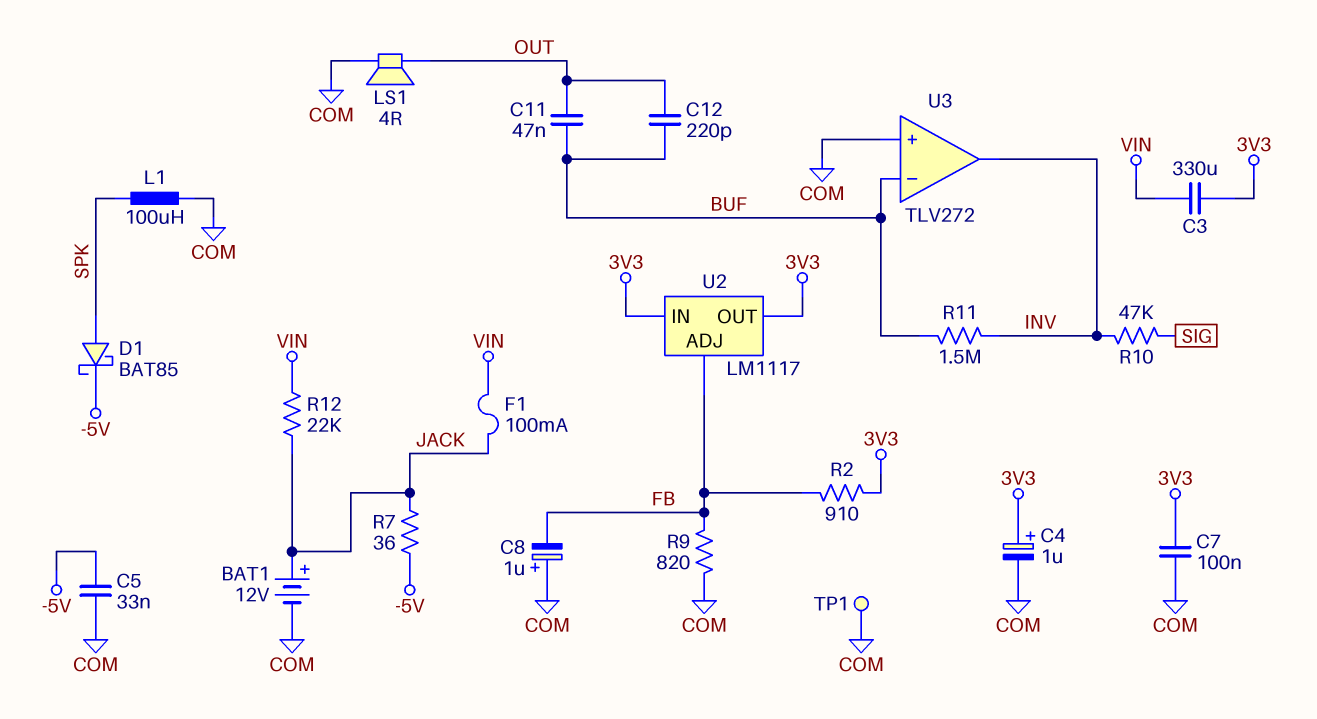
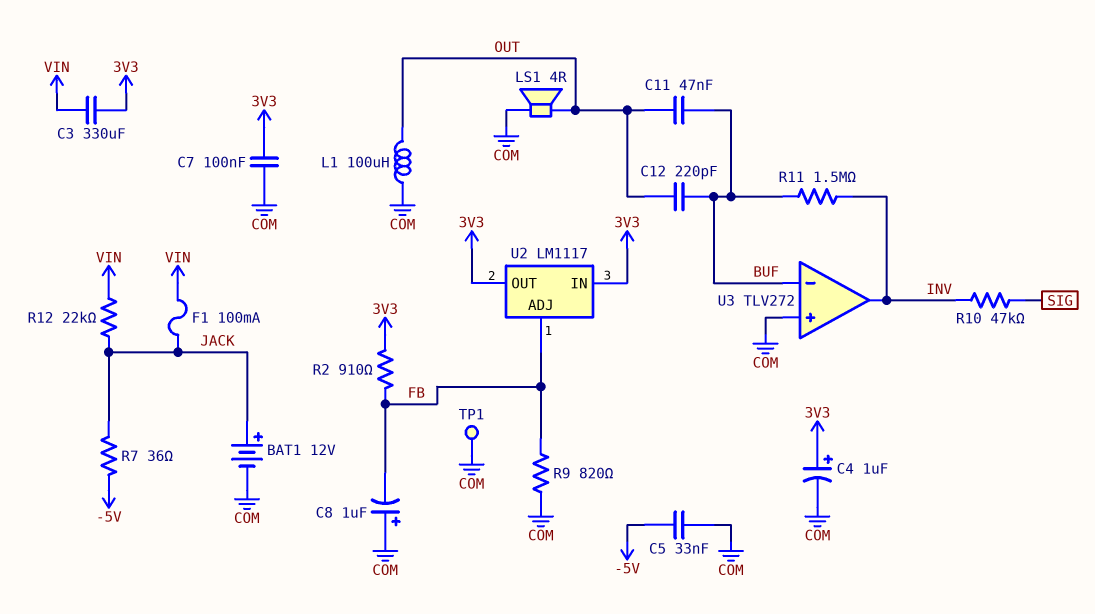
D1: schottky BAT85 (A SPK, K -5V) -> none
L1: 100uH (COM, SPK) -> 100uH (COM, OUT)

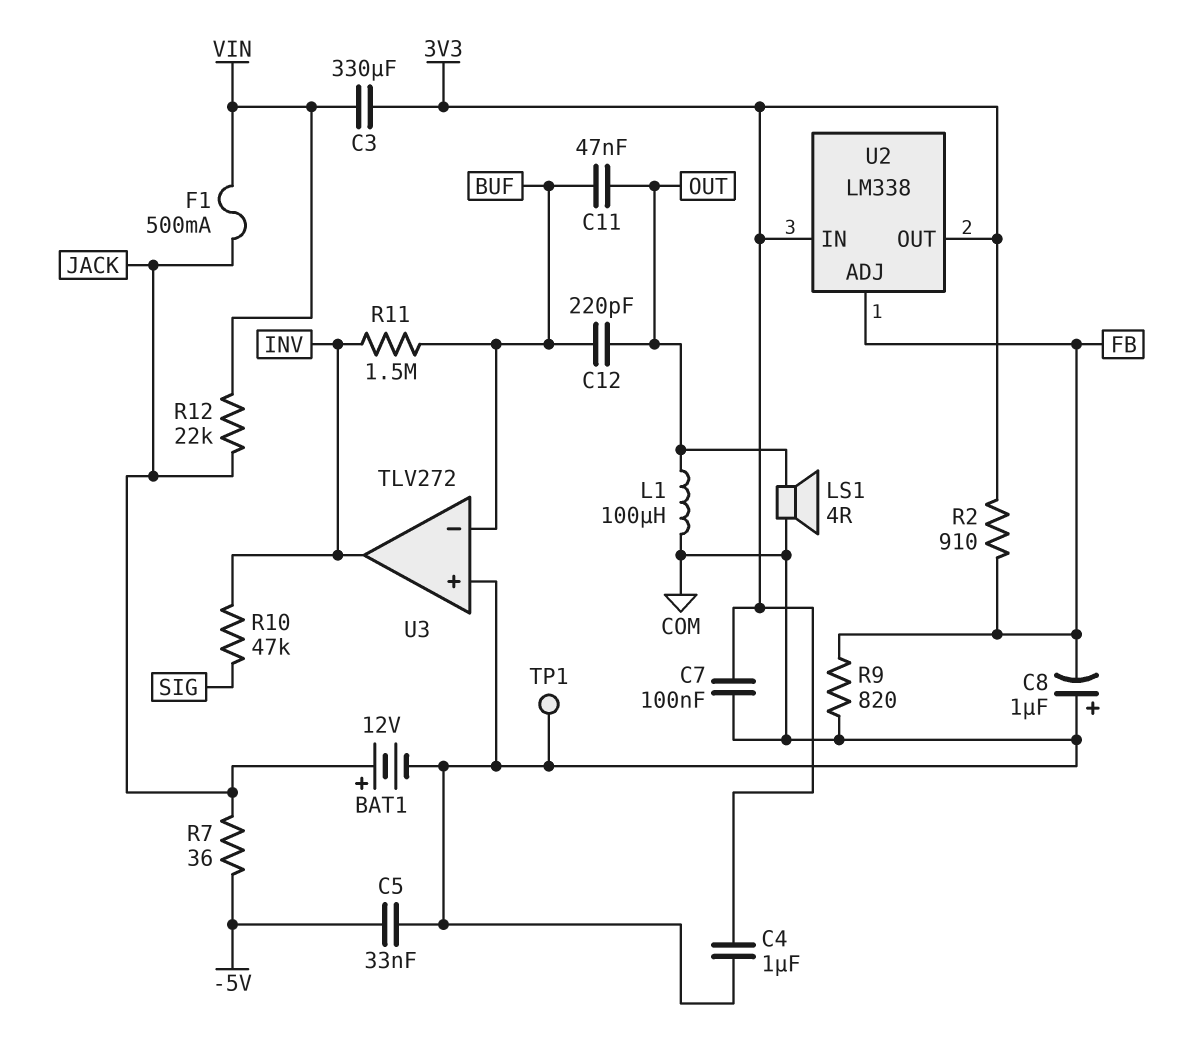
C4: 1uF (plus 3V3, minus COM) -> 1uF (3V3, COM)
F1: 100mA (JACK, VIN) -> 500mA (JACK, VIN)
U2: LM1117 -> LM338

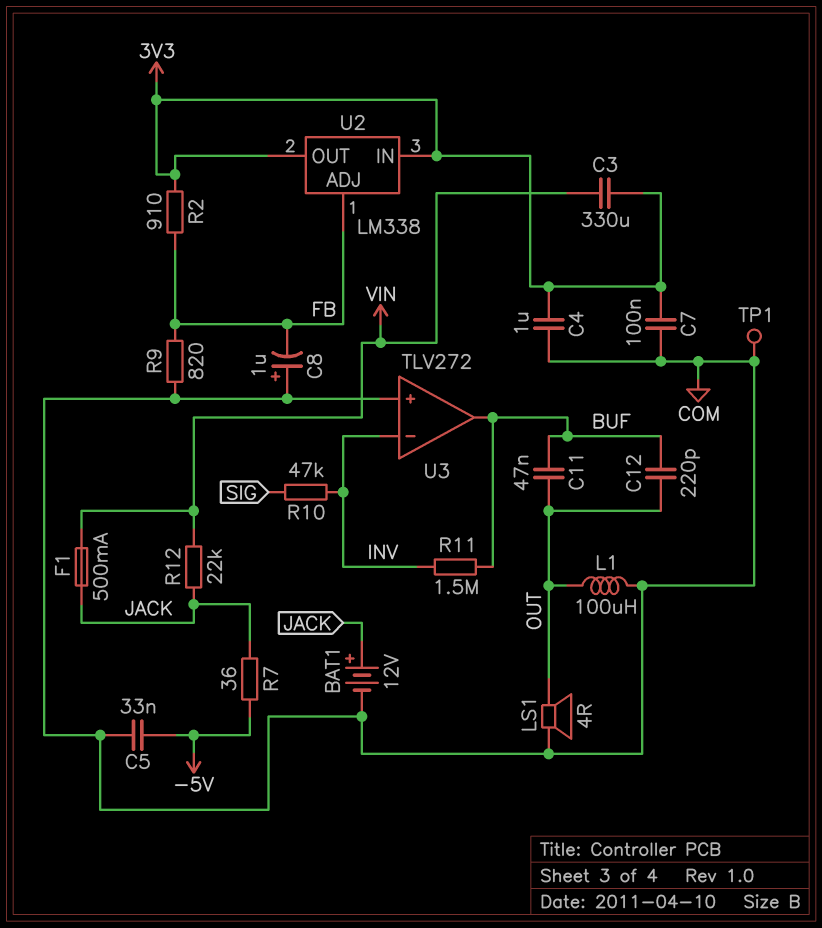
U3 pin in-: BUF -> INV
U3 pin out: INV -> BUF

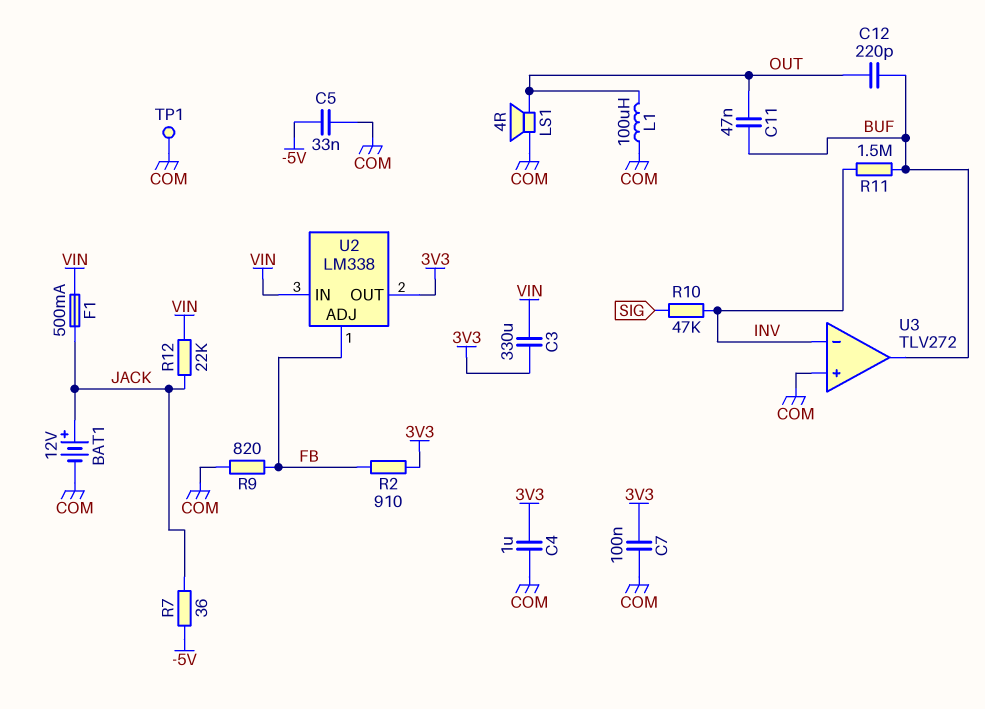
C8: 1uF (plus COM, minus FB) -> none
U2 pin IN: 3V3 -> VIN

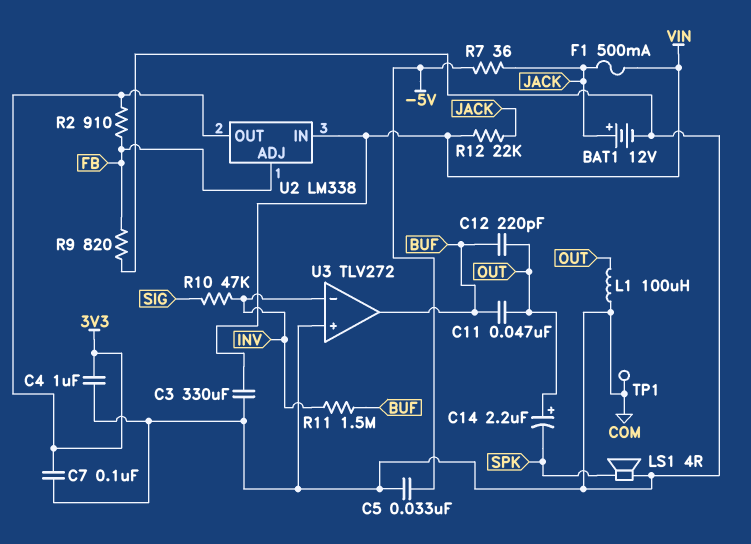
C3: 330uF (3V3, VIN) -> 330uF (COM, VIN)
C14: none -> 2.2uF (plus OUT, minus SPK)
LS1: speaker 4R (COM, OUT) -> speaker 4R (COM, SPK)

